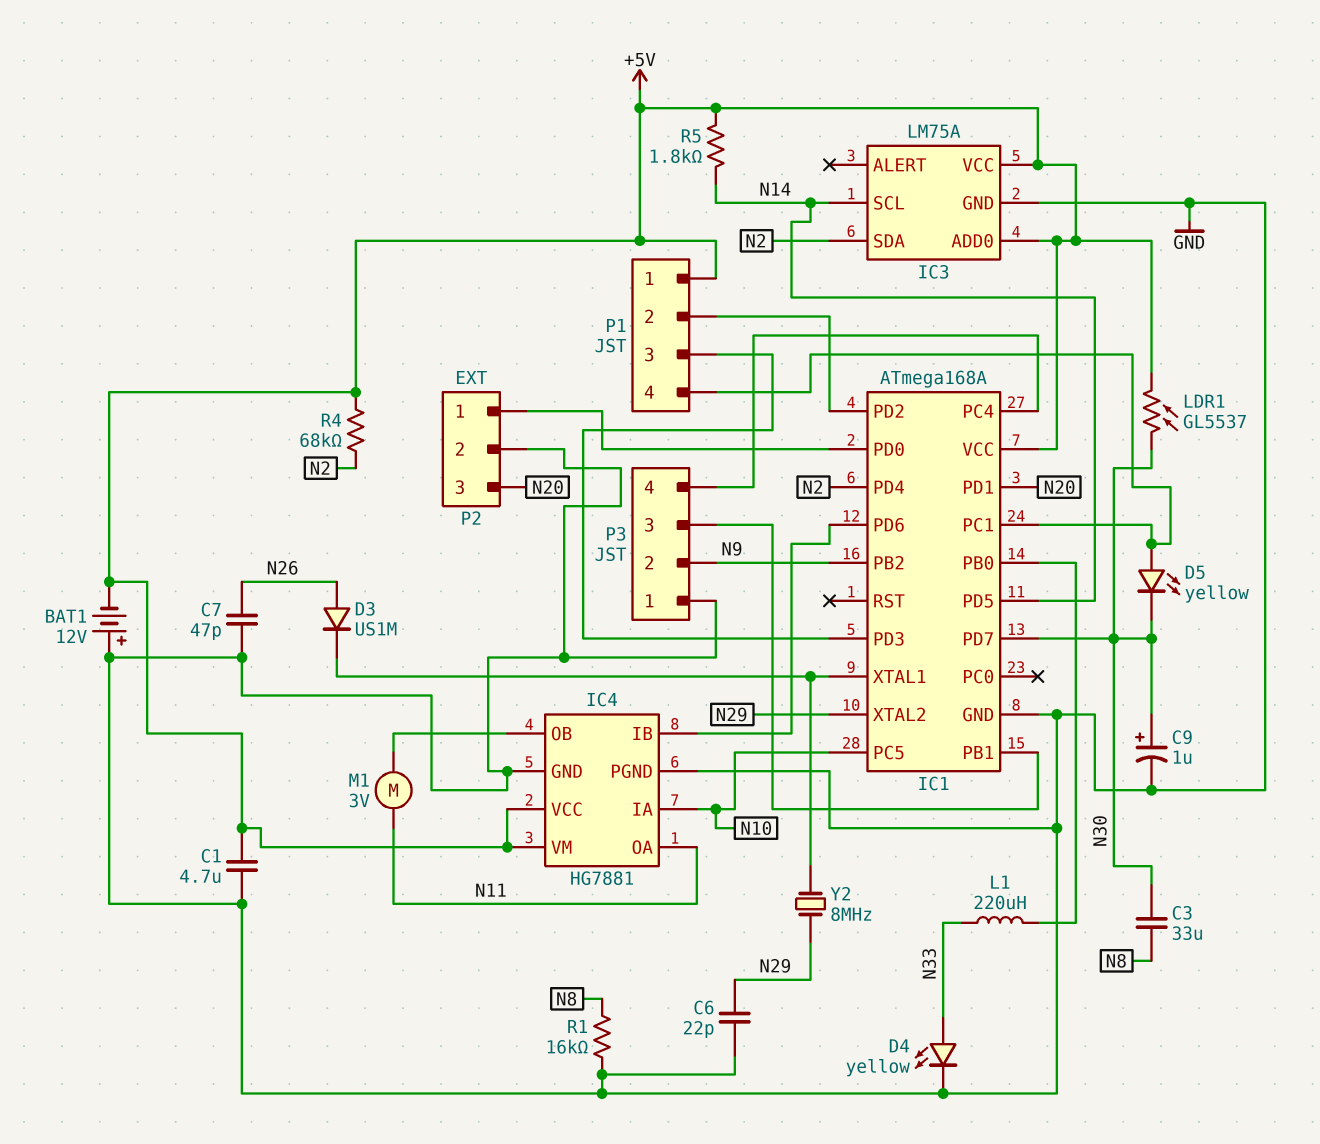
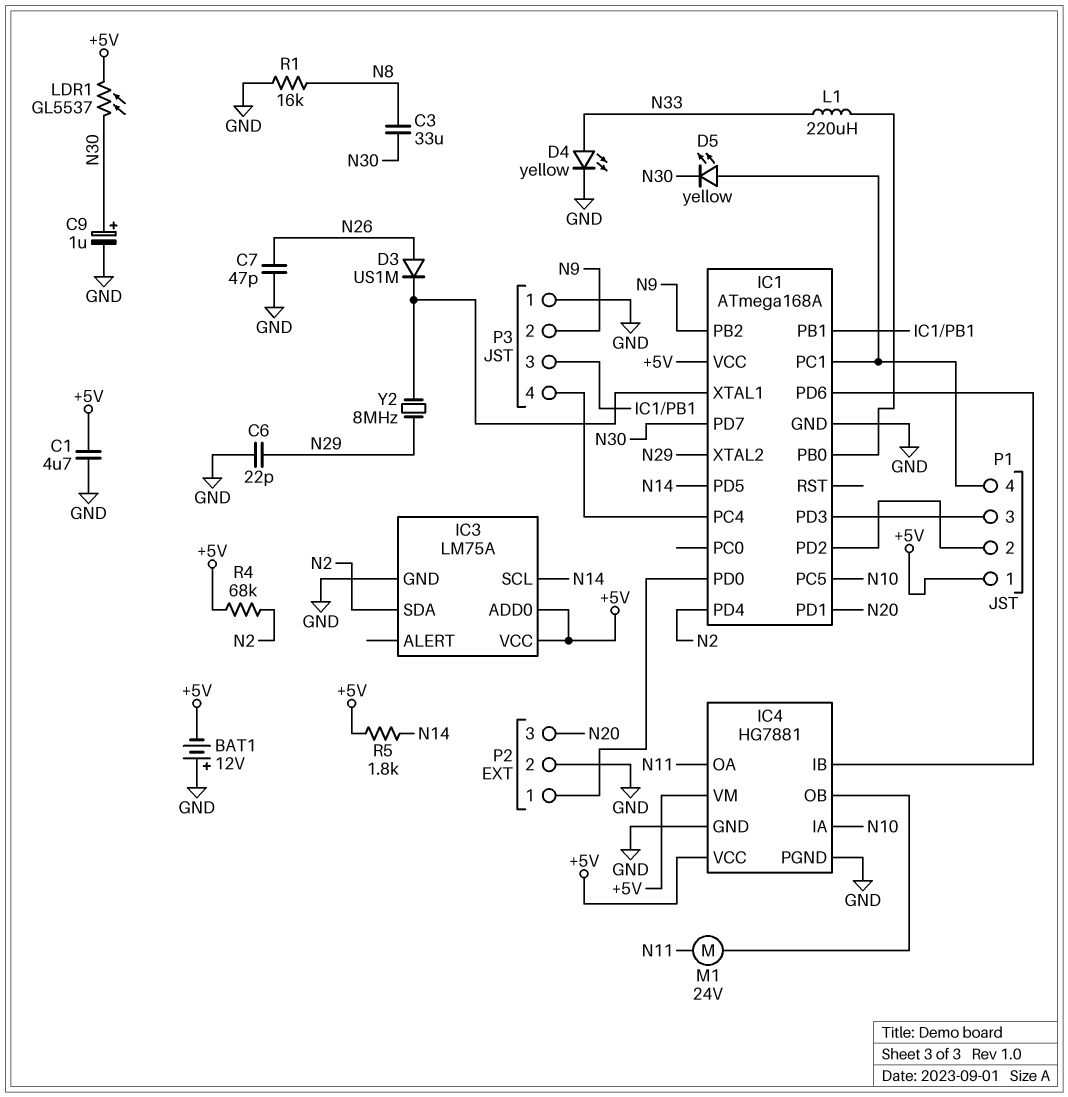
M1: motor 3V (IC4/OB, N11) -> motor 24V (IC4/OB, N11)

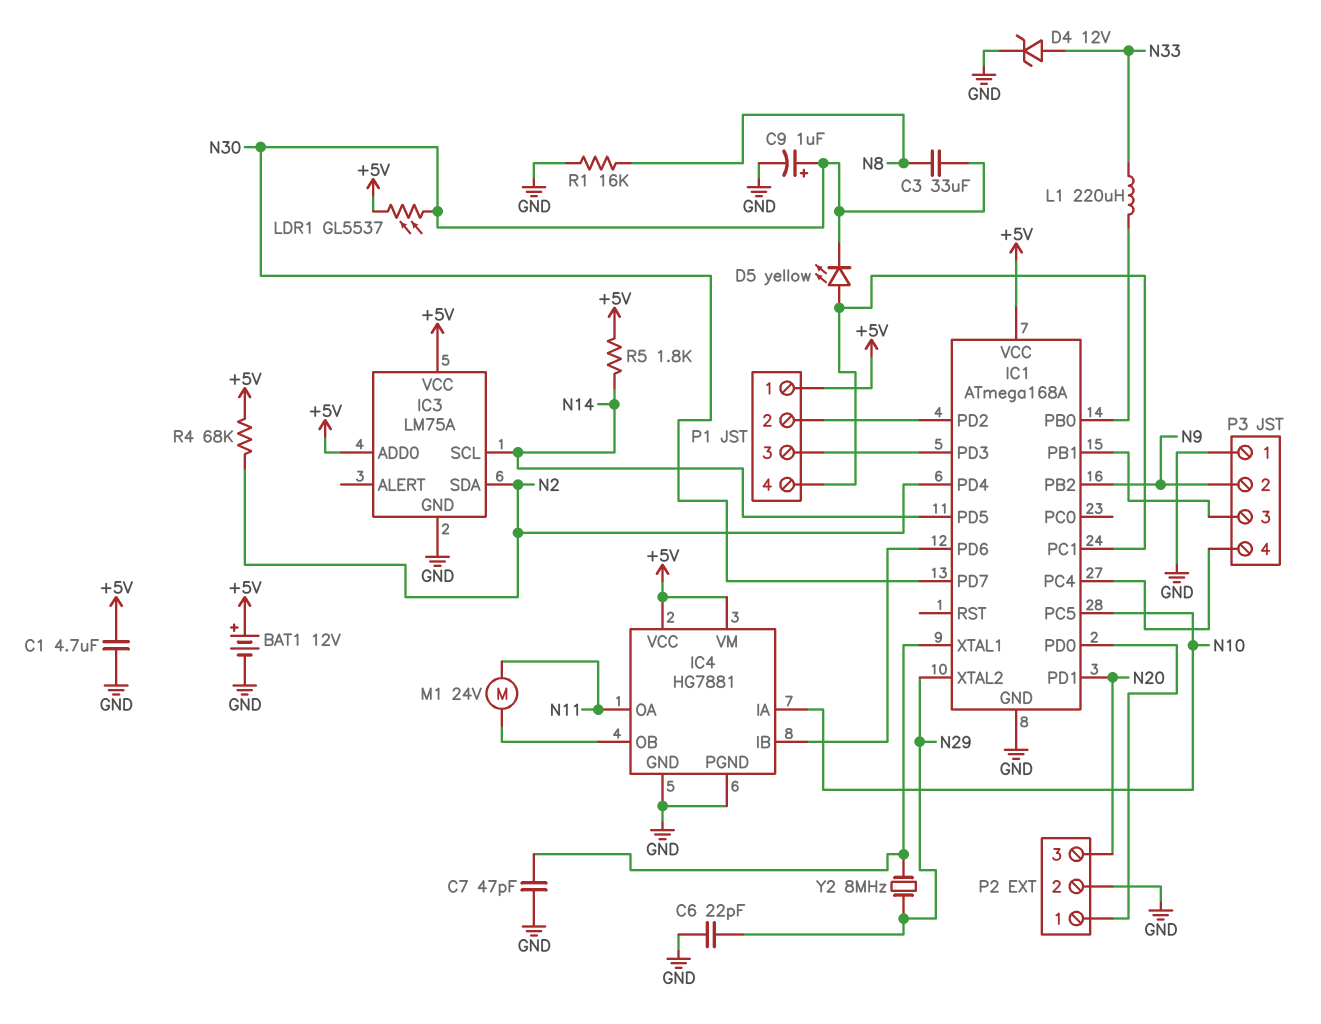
BAT1: 12V (plus GND, minus +5V) -> 12V (plus +5V, minus GND)
C7: 47pF (GND, N26) -> 47pF (GND, IC1/XTAL1)
D3: diode US1M (A N26, K IC1/XTAL1) -> none
D4: LED yellow (A N33, K GND) -> zener 12V (A N33, K GND)

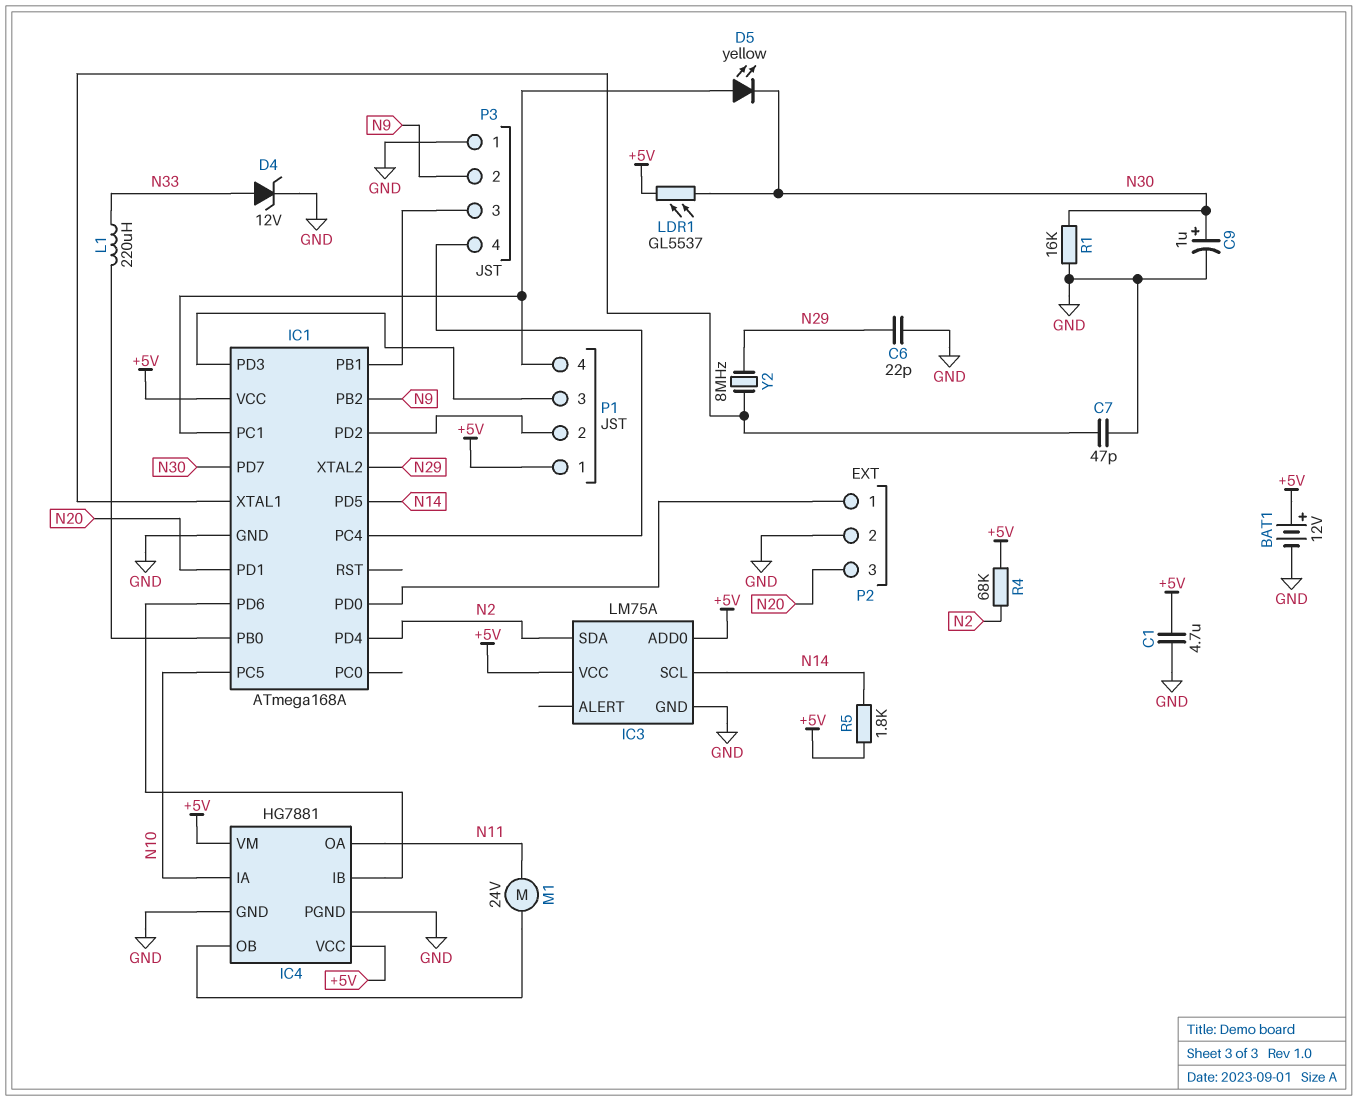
C3: 33uF (N8, N30) -> none
R1: 16k (GND, N8) -> 16k (GND, N30)

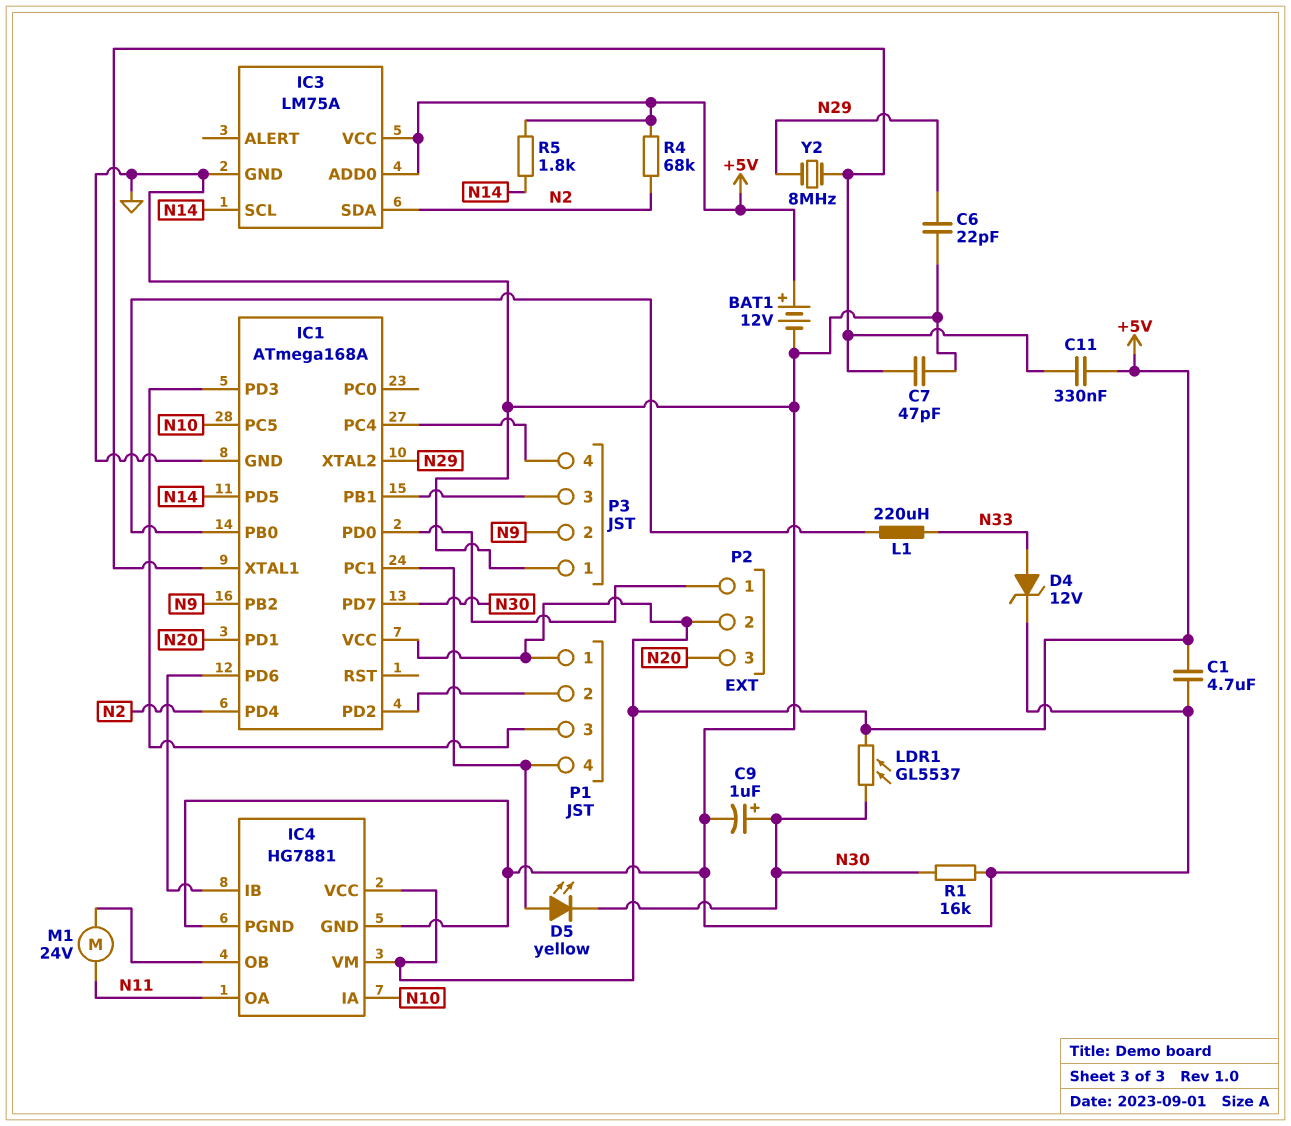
C11: none -> 330nF (+5V, IC1/XTAL1)
P2 pin 2: GND -> +5V

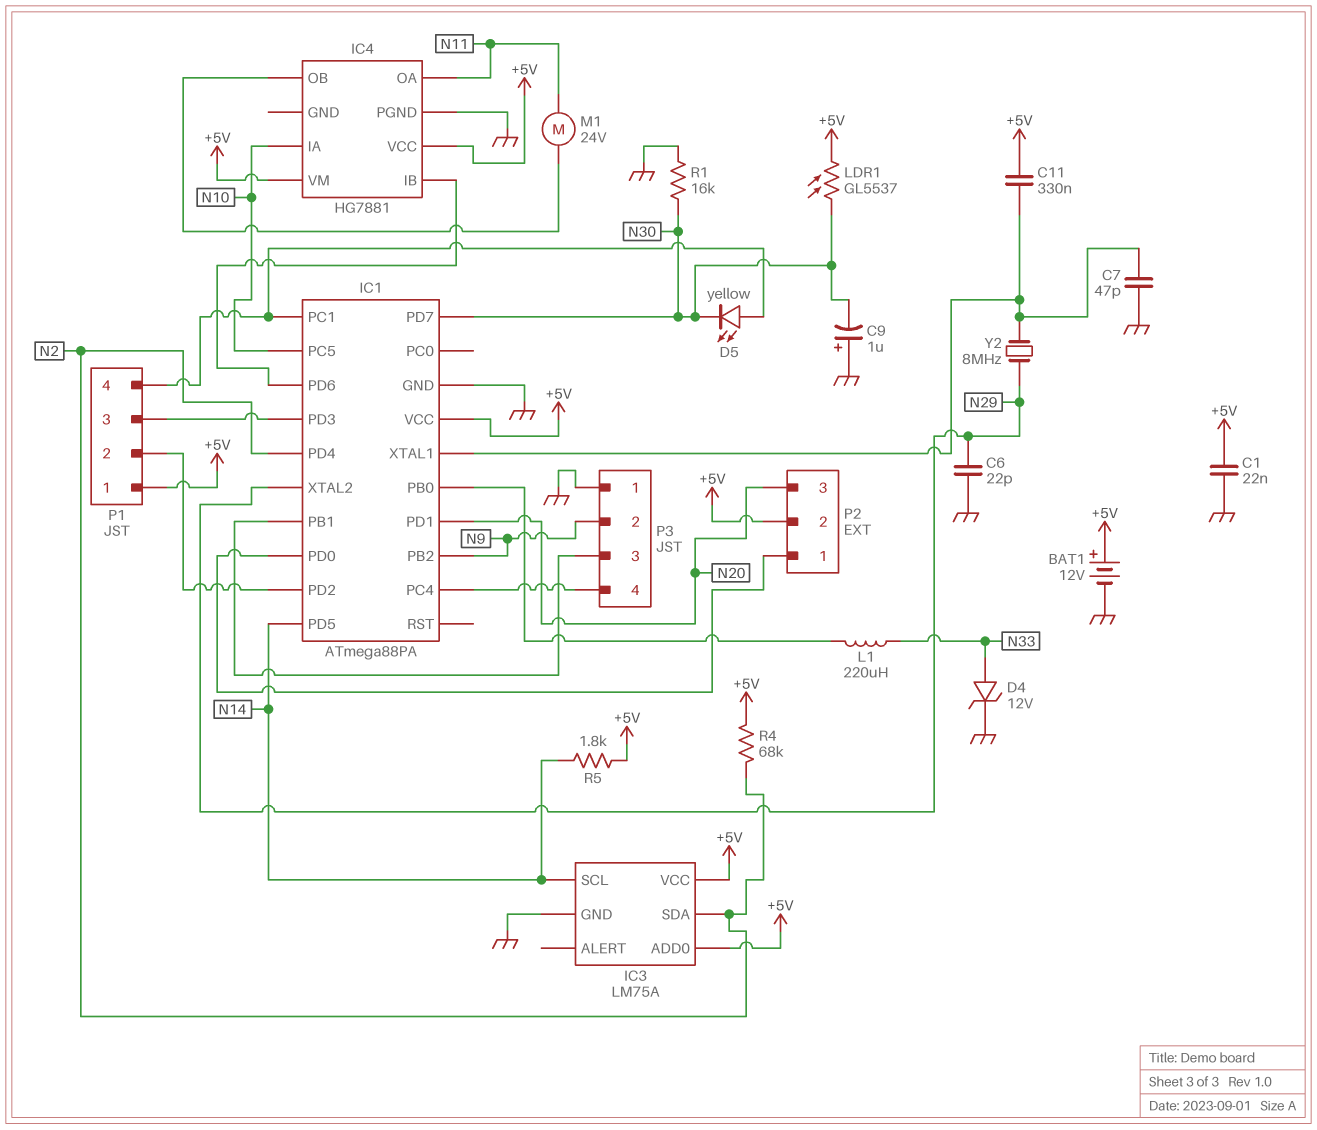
C1: 4.7uF (+5V, GND) -> 22nF (+5V, GND)
C9: 1uF (plus N30, minus GND) -> 1uF (plus GND, minus N30)
IC1: ATmega168A -> ATmega88PA
IC4 pin GND: GND -> none

